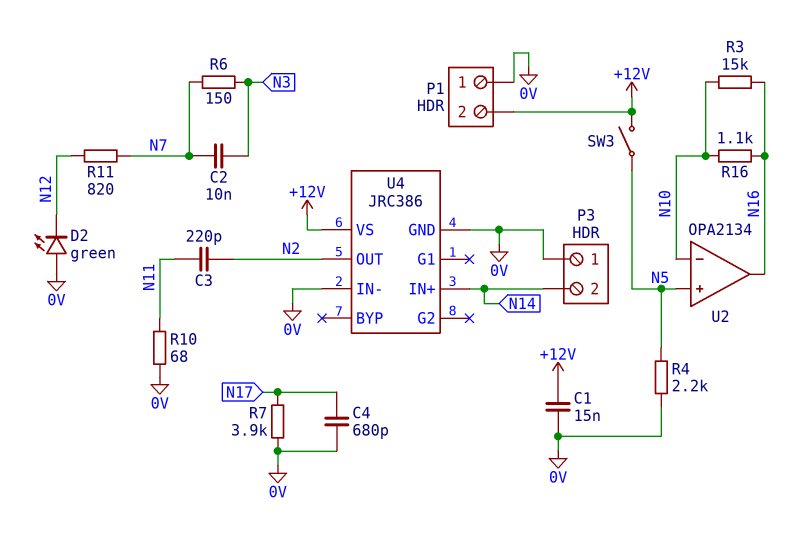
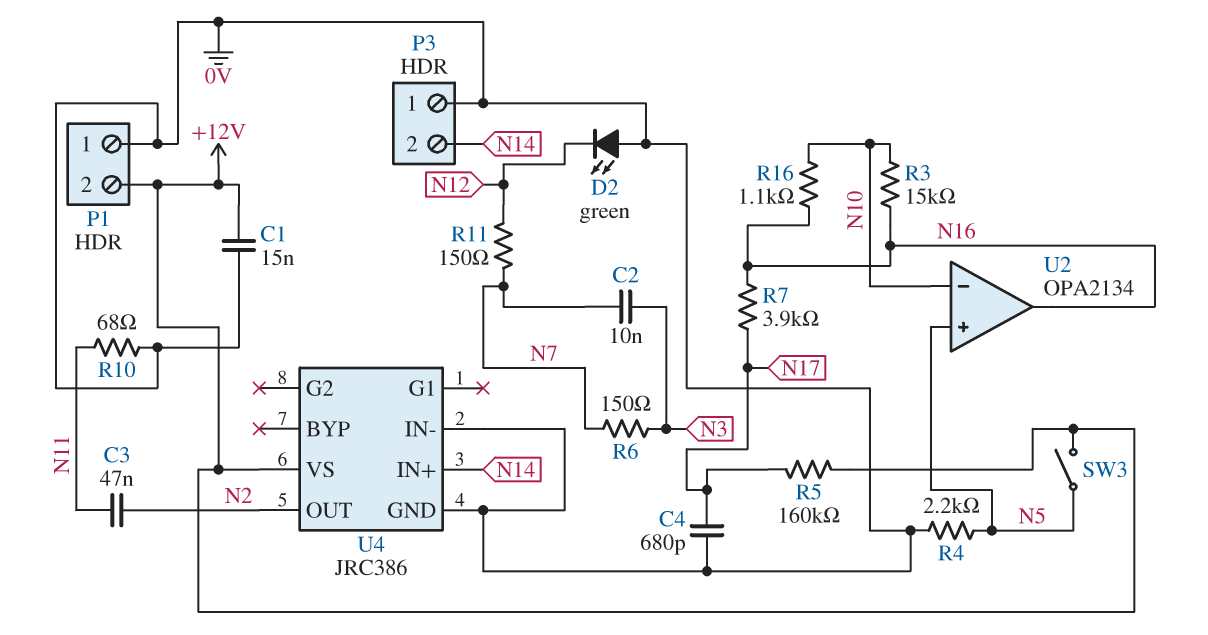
C3: 220pF (N2, N11) -> 47nF (N2, N11)
R5: none -> 160k (+12V, N17)
R7: 3.9k (0V, N17) -> 3.9k (N16, N17)
R11: 820 (N7, N12) -> 150 (N7, N12)

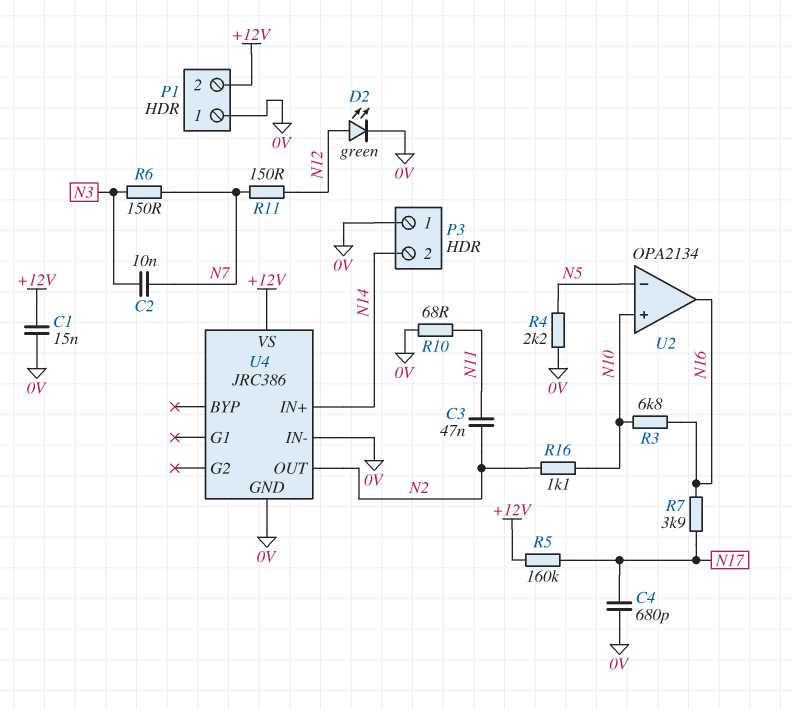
D2: LED green (A 0V, K N12) -> LED green (A N12, K 0V)
R3: 15k (N10, N16) -> 6.8k (N10, N16)
R16: 1.1k (N10, N16) -> 1.1k (N2, N10)
SW3: switch (+12V, N5) -> none
U2 pin in+: N5 -> N10
U2 pin in-: N10 -> N5

